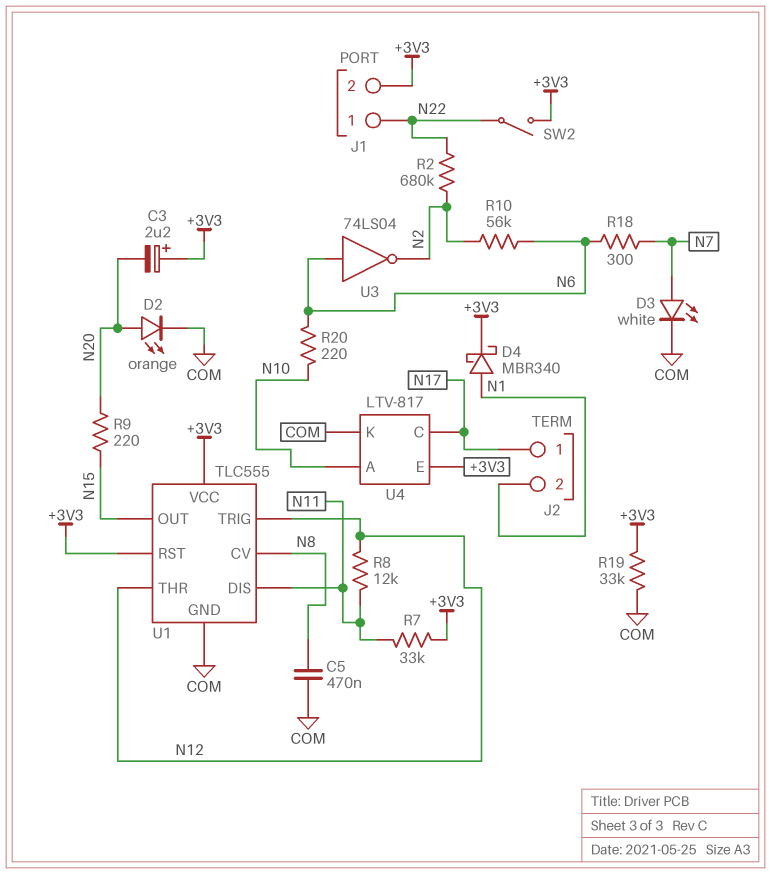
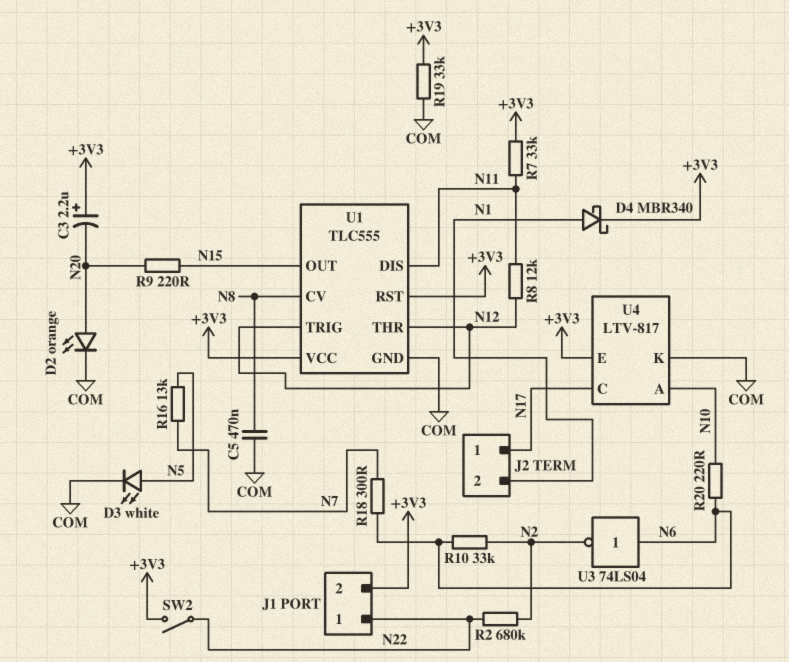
D3: LED white (A N7, K COM) -> LED white (A N5, K COM)
R10: 56k (N2, N6) -> 33k (N2, N6)
R16: none -> 13k (N5, N7)

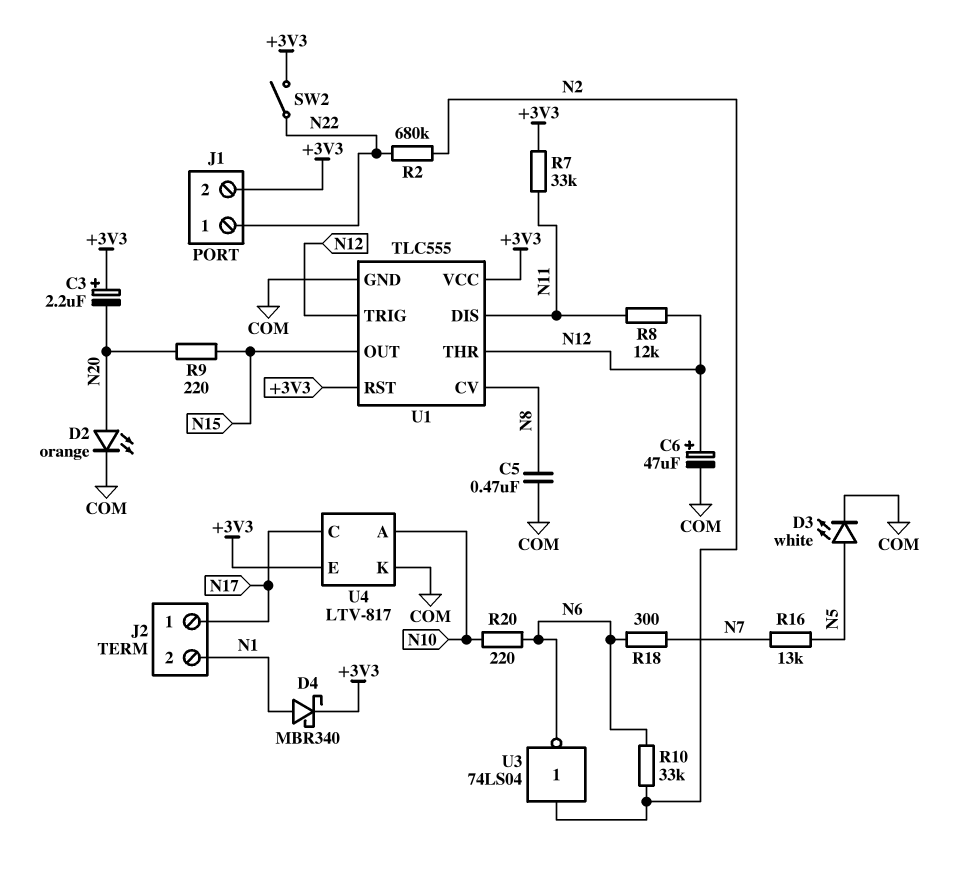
C6: none -> 47uF (plus N12, minus COM)
R19: 33k (+3V3, COM) -> none
U3: NOT 74LS04 (in N6, out N2) -> NOT 74LS04 (in N2, out N6)

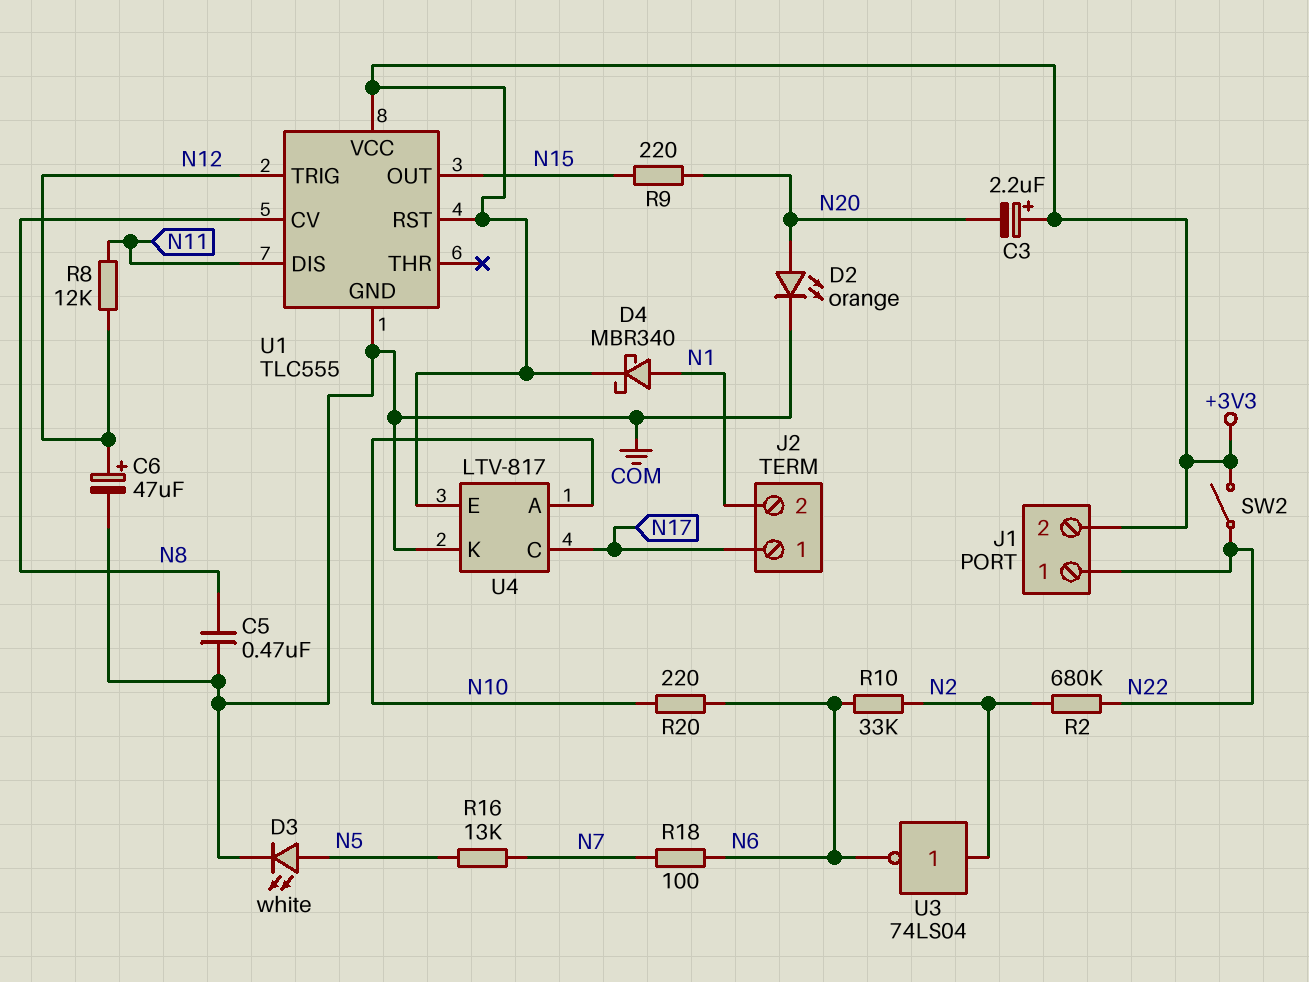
R7: 33k (+3V3, N11) -> none
R18: 300 (N6, N7) -> 100 (N6, N7)
U1 pin THR: N12 -> none

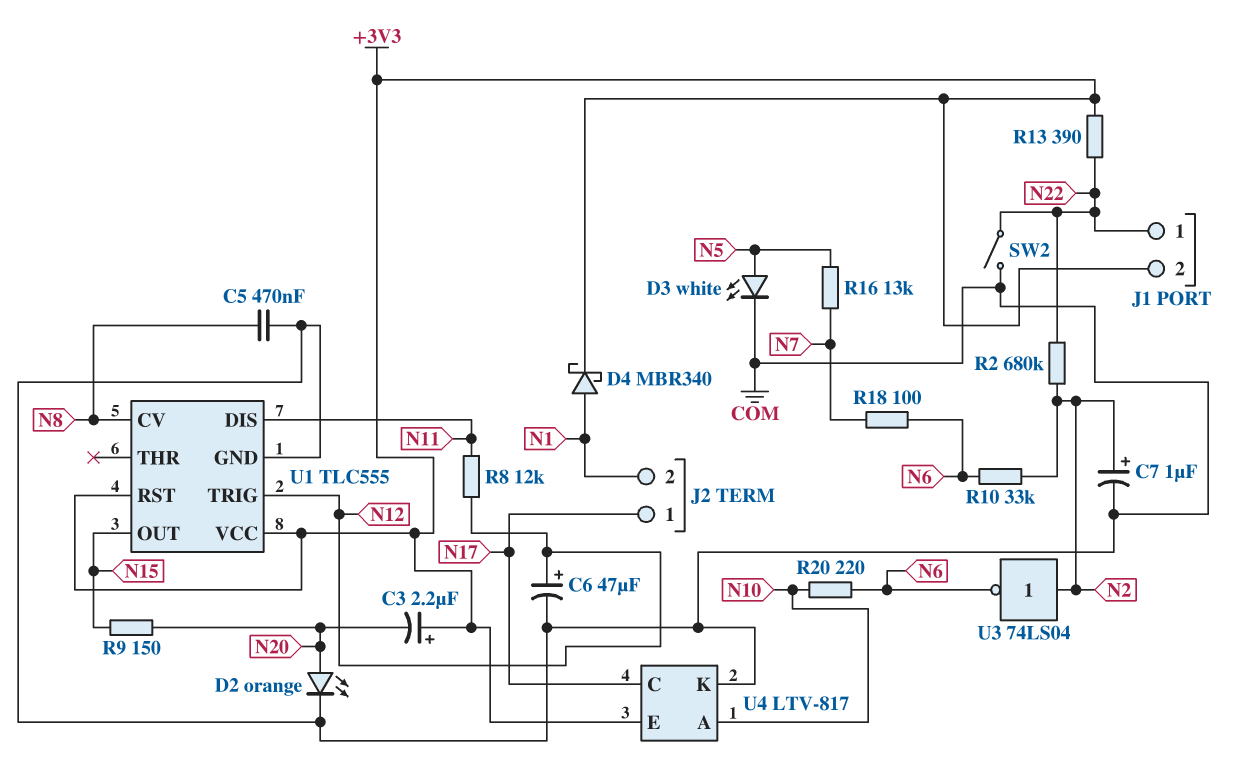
C7: none -> 1uF (plus N2, minus COM)
R9: 220 (N15, N20) -> 150 (N15, N20)
R13: none -> 390 (+3V3, N22)
SW2: switch (+3V3, N22) -> switch (COM, N22)

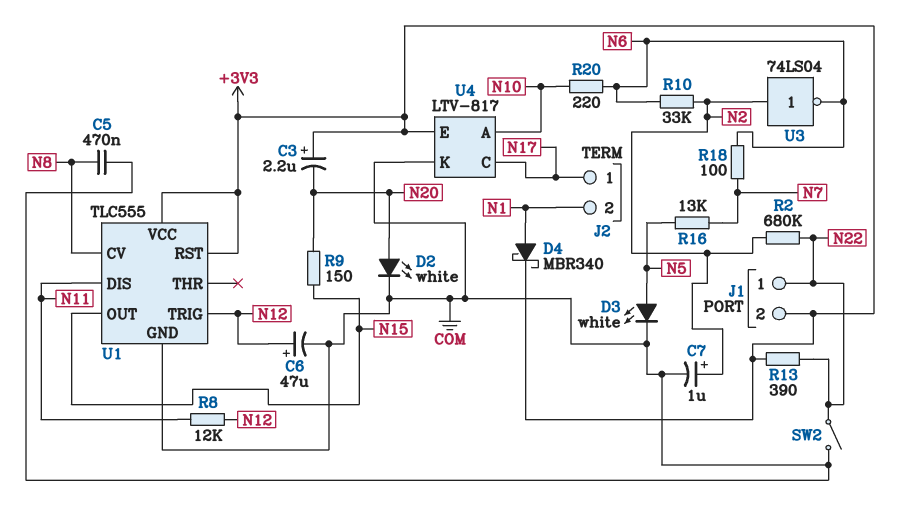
D2: LED orange (A N20, K COM) -> LED white (A N20, K COM)

